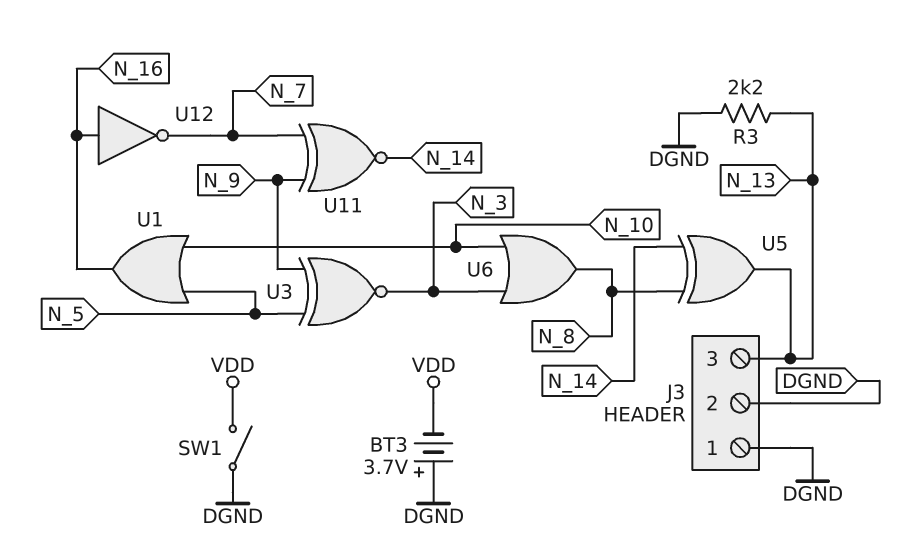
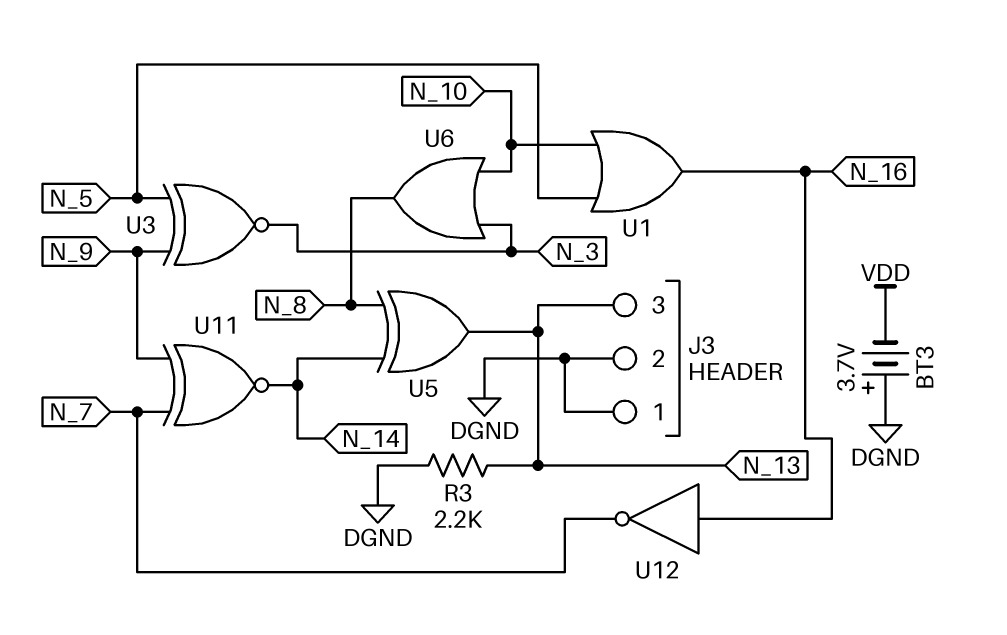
SW1: switch (DGND, VDD) -> none

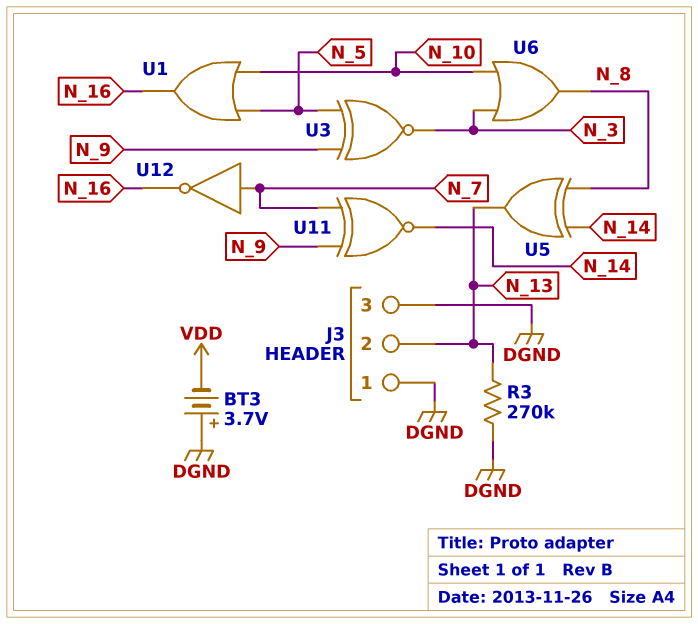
J3 pin 2: DGND -> N_13
J3 pin 3: N_13 -> DGND
R3: 2.2k (DGND, N_13) -> 270k (DGND, N_13)
U12: NOT (in N_16, out N_7) -> NOT (in N_7, out N_16)

